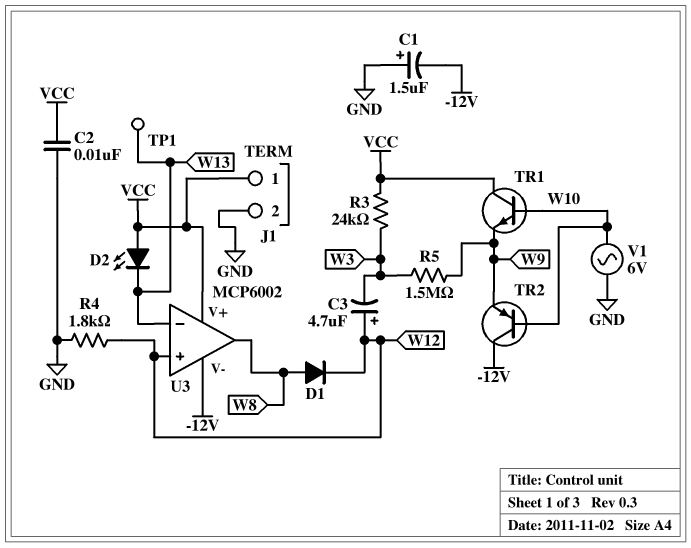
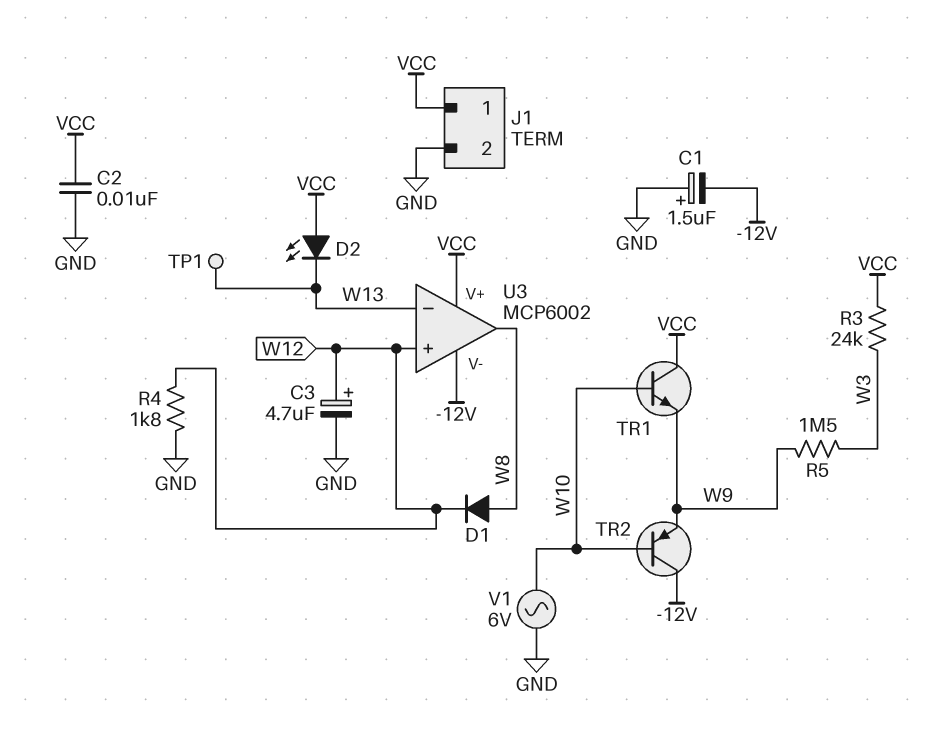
C3: 4.7uF (plus W12, minus W3) -> 4.7uF (plus W12, minus GND)

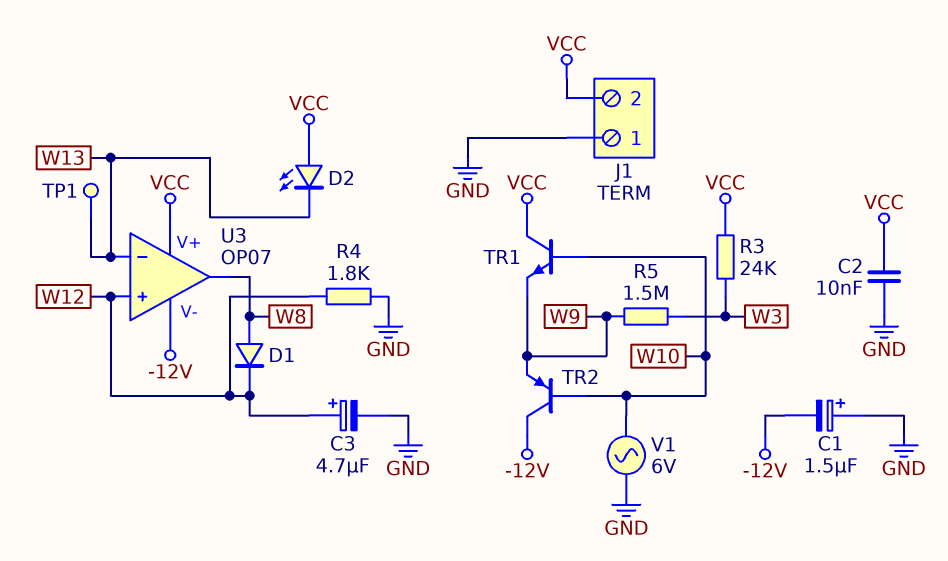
J1 pin 1: VCC -> GND
J1 pin 2: GND -> VCC
U3: MCP6002 -> OP07

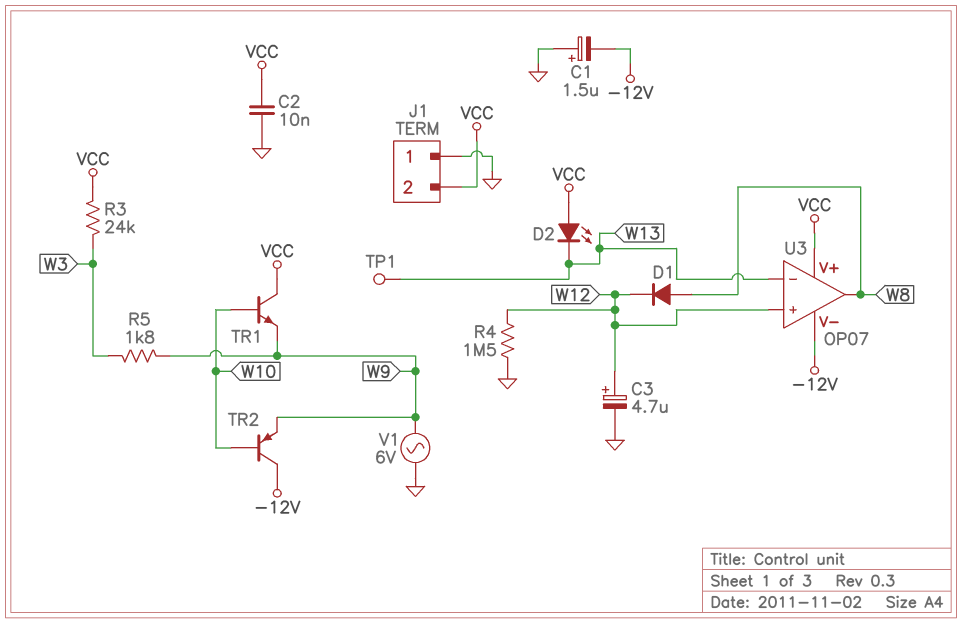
R4: 1.8k (GND, W12) -> 1.5M (GND, W12)
R5: 1.5M (W3, W9) -> 1.8k (W3, W9)
V1: AC 6V (GND, W10) -> AC 6V (GND, W9)

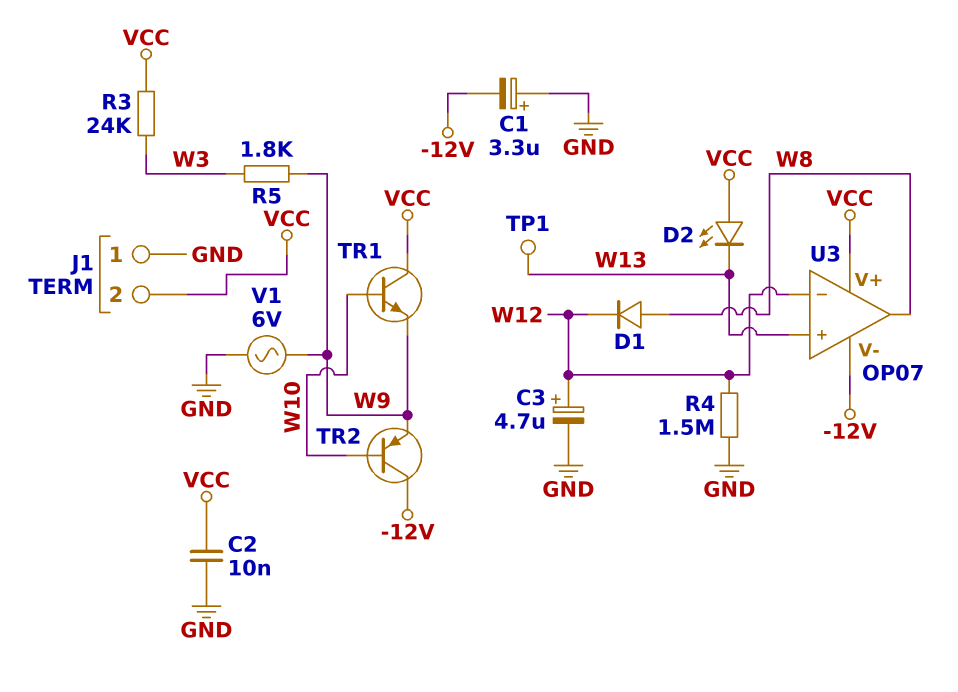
C1: 1.5uF (plus GND, minus -12V) -> 3.3uF (plus GND, minus -12V)
U3 pin in+: W12 -> W13
U3 pin in-: W13 -> W12

